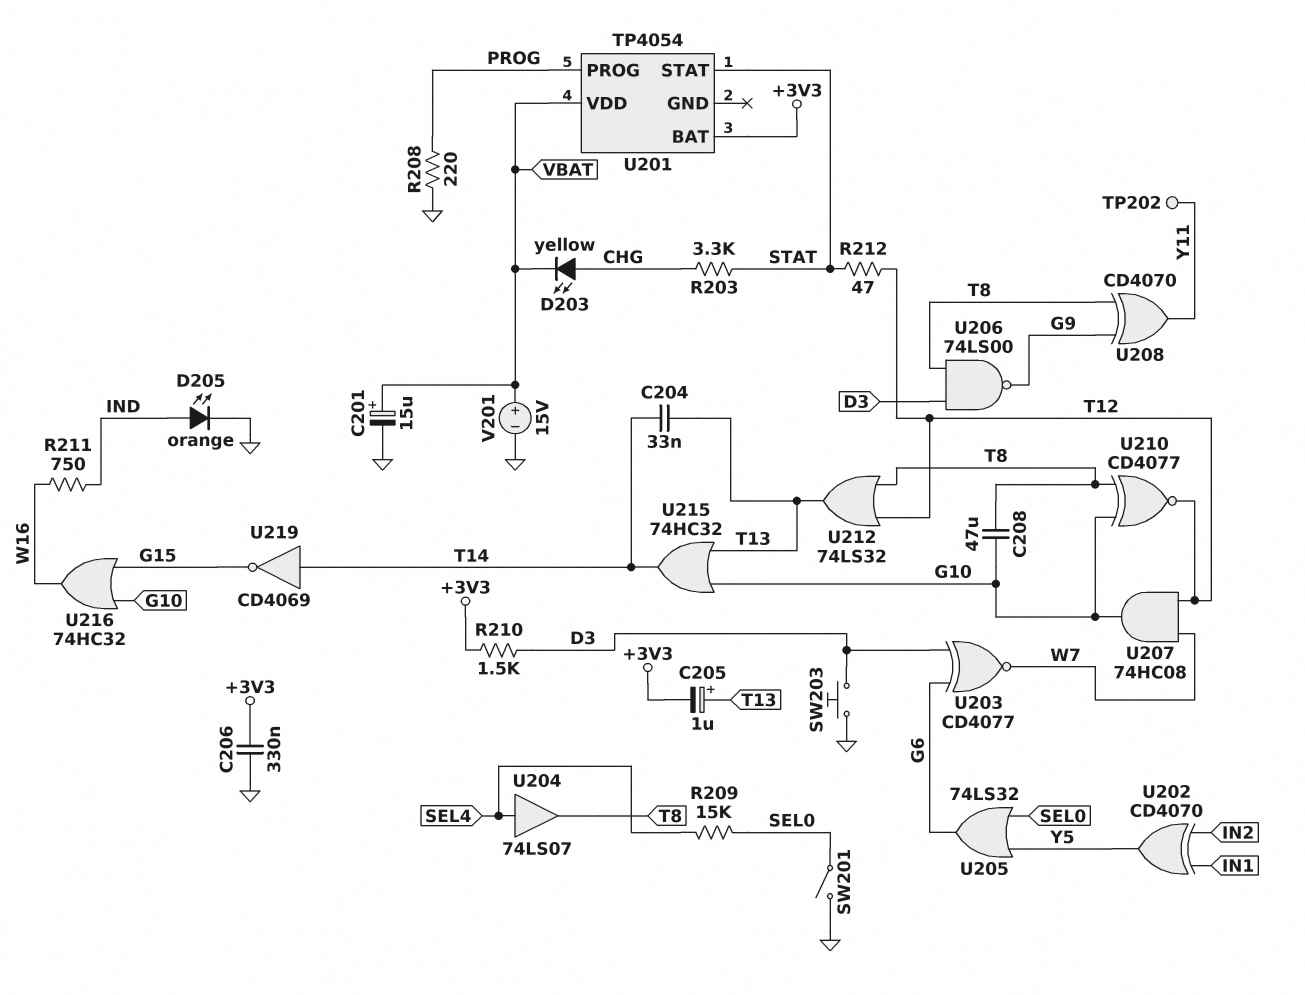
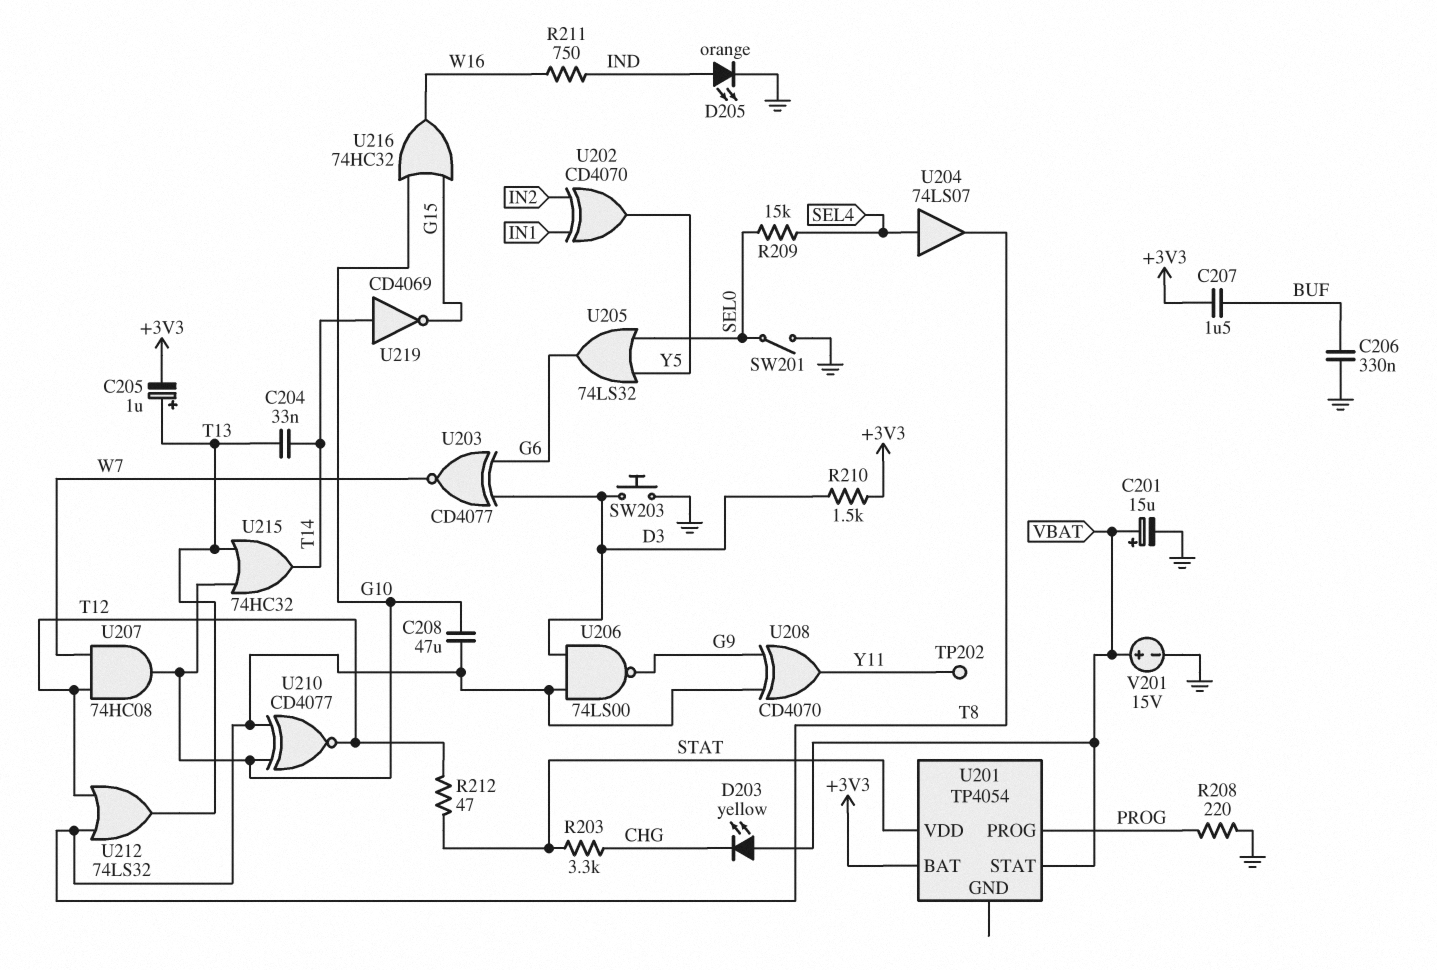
C206: 330nF (+3V3, GND) -> 330nF (BUF, GND)
C207: none -> 1.5uF (+3V3, BUF)
D203: LED yellow (A CHG, K VBAT) -> LED yellow (A VBAT, K CHG)
U201 pin STAT: STAT -> VBAT
U201 pin VDD: VBAT -> STAT

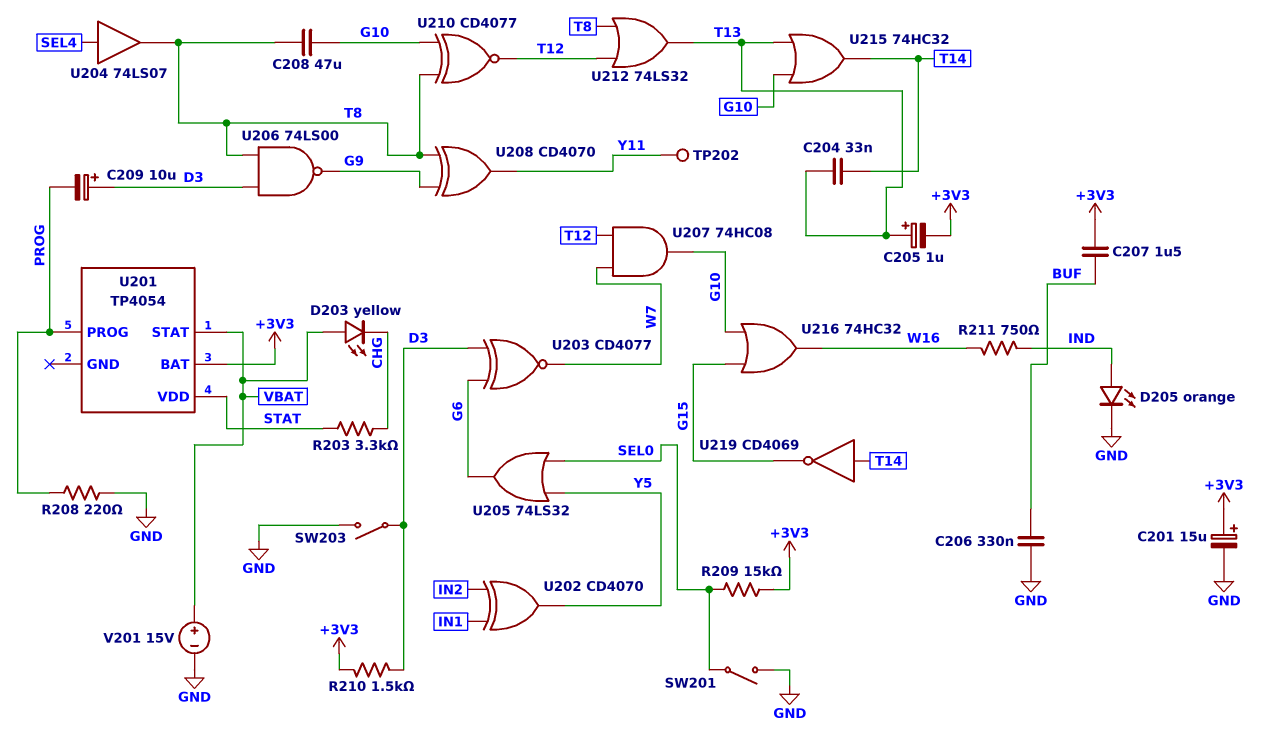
C201: 15uF (plus VBAT, minus GND) -> 15uF (plus +3V3, minus GND)
C209: none -> 10uF (plus D3, minus PROG)
R209: 15k (SEL0, SEL4) -> 15k (+3V3, SEL0)
R212: 47 (STAT, T12) -> none
SW203: button (D3, GND) -> switch (D3, GND)

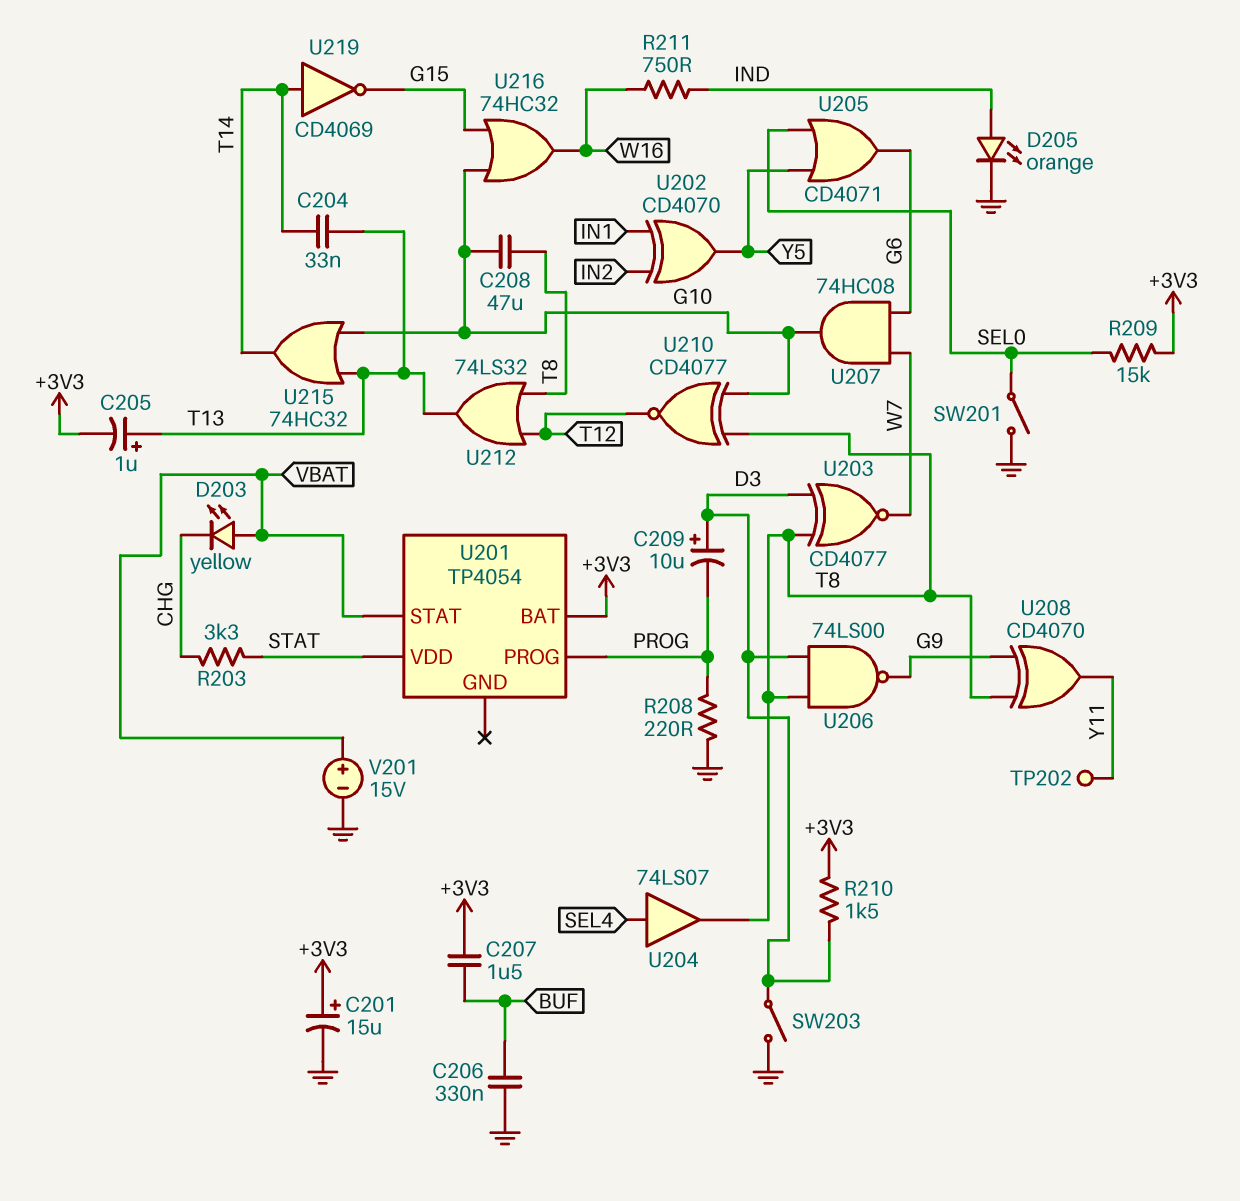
U203: XNOR CD4077 (in D3, in G6, out W7) -> XNOR CD4077 (in D3, in T8, out W7)
U205: OR 74LS32 (in SEL0, in Y5, out G6) -> OR CD4071 (in SEL0, in Y5, out G6)
U207: AND 74HC08 (in T12, in W7, out G10) -> AND 74HC08 (in G6, in W7, out G10)

